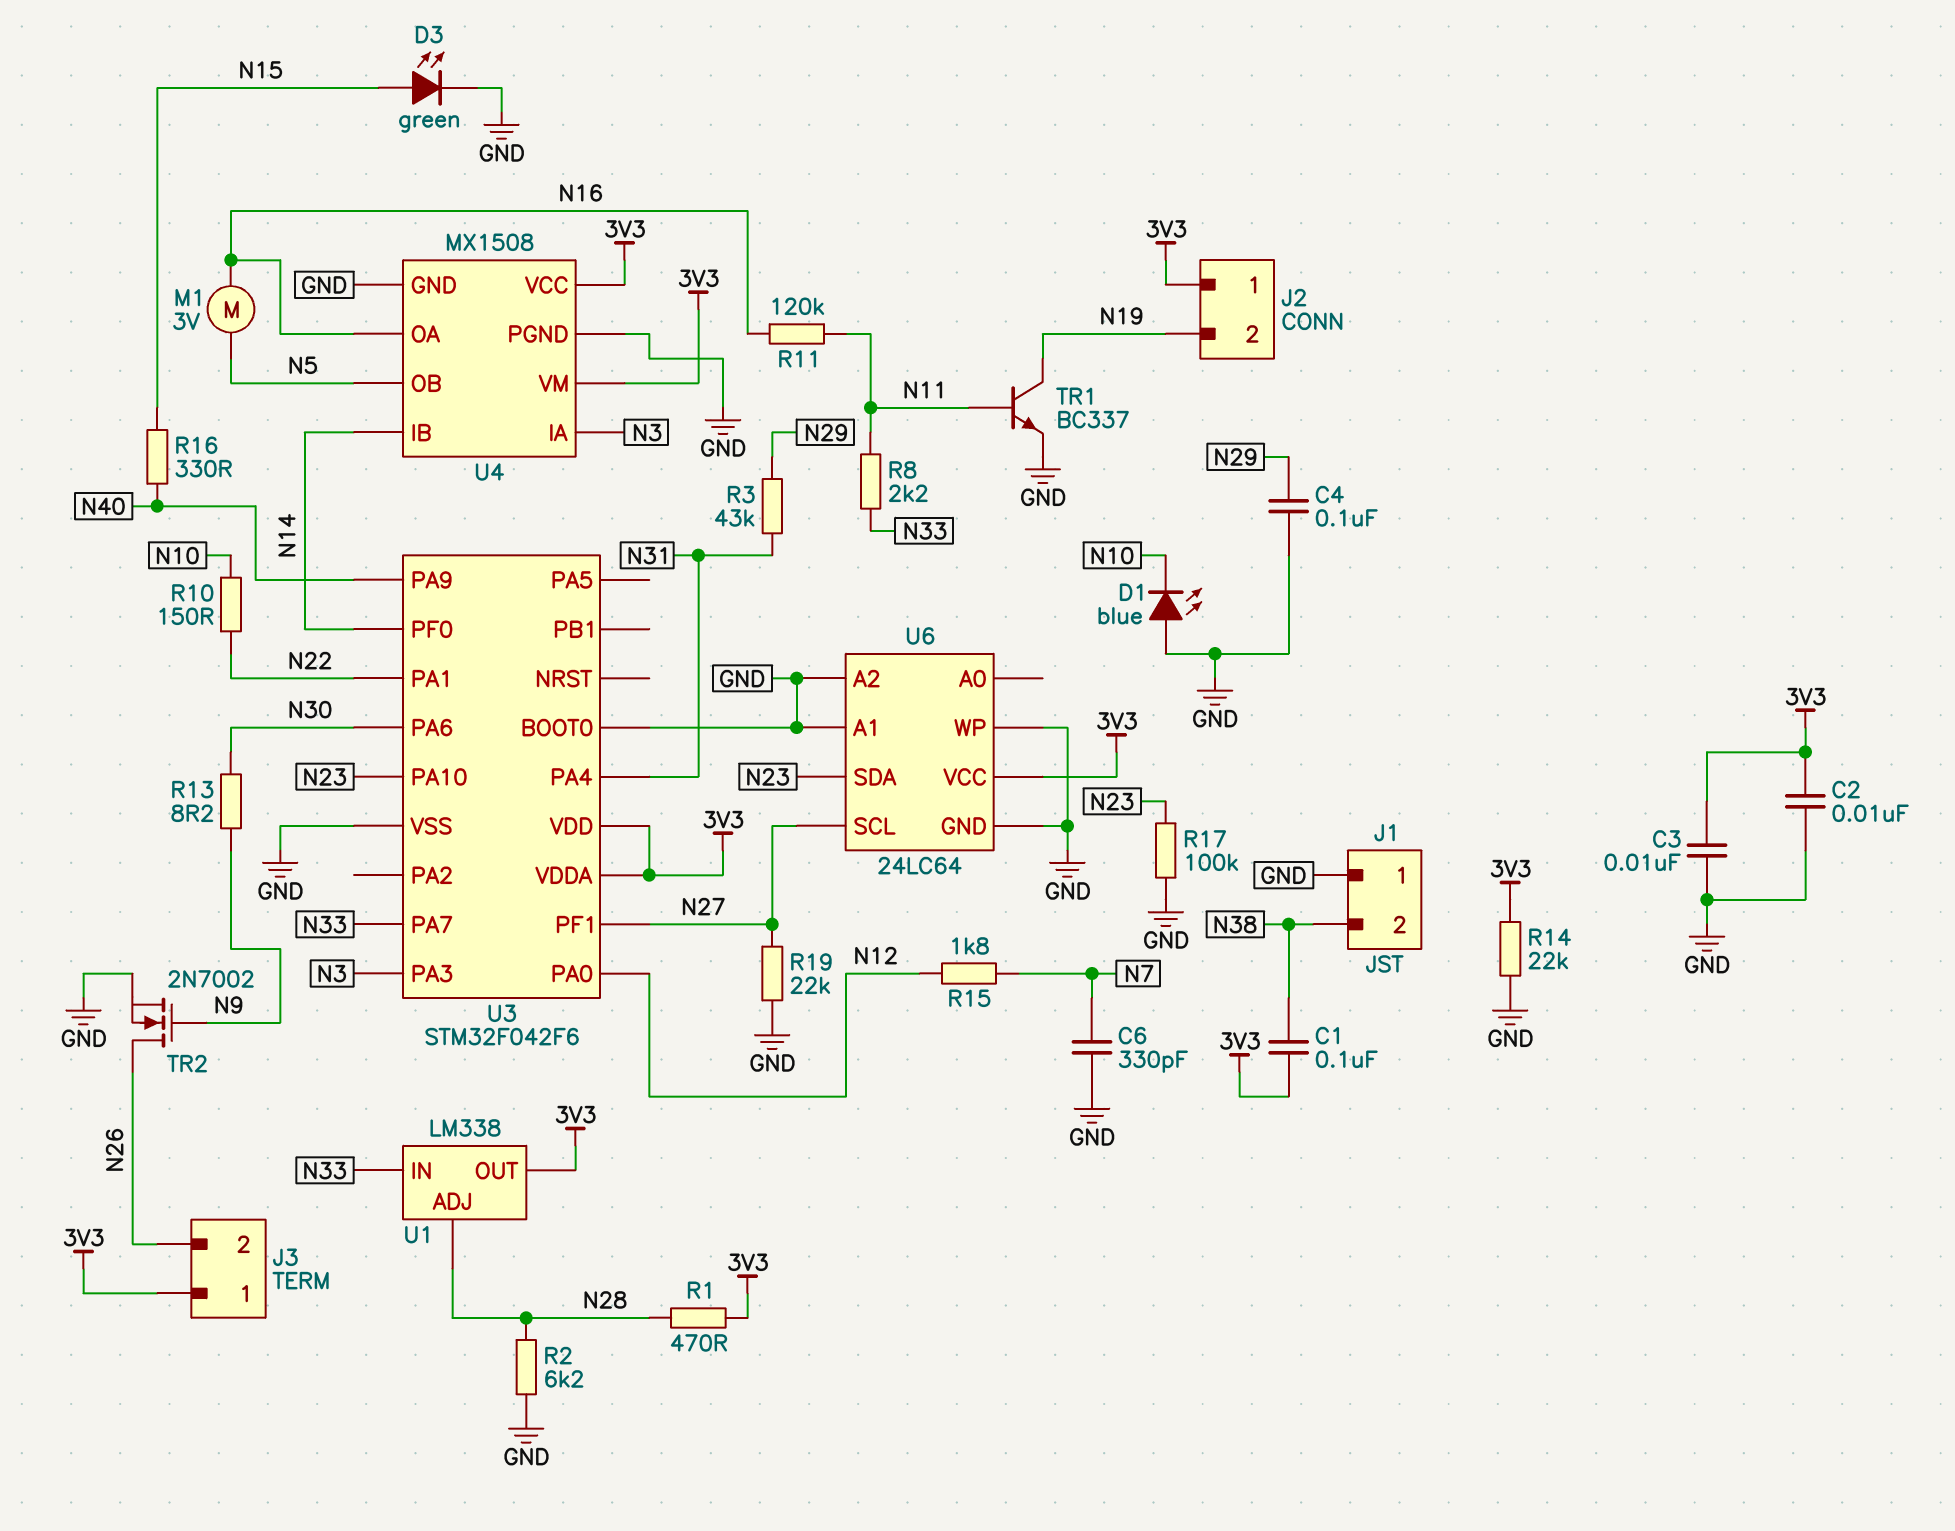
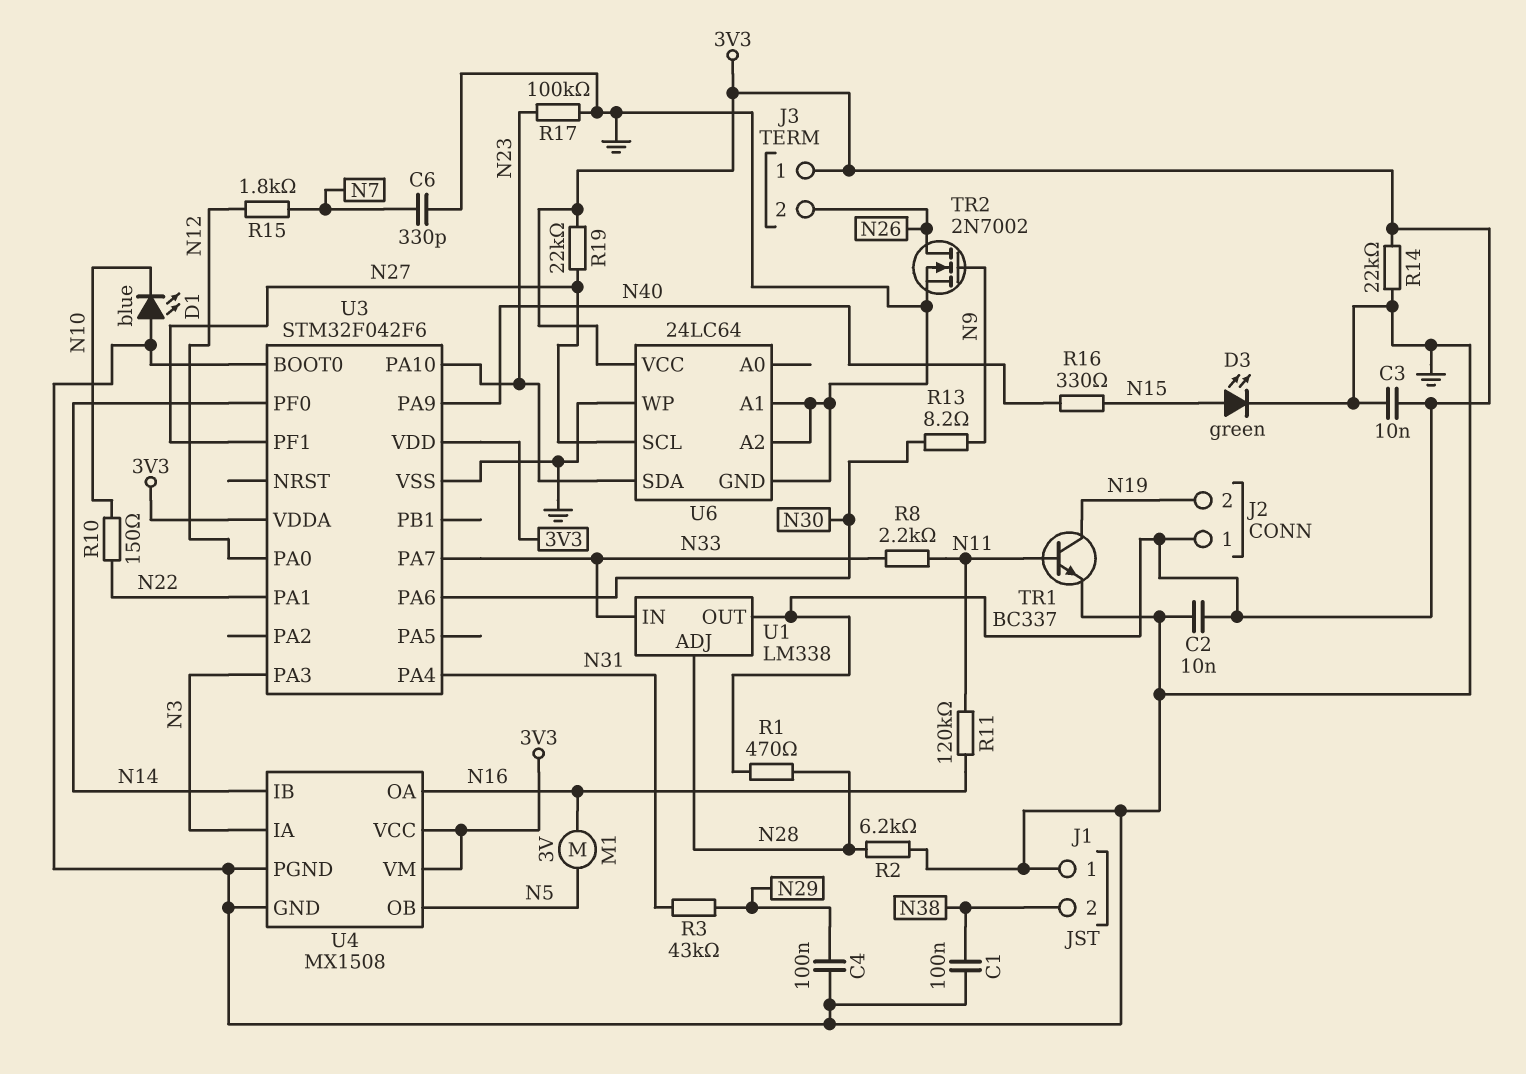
C1: 100nF (3V3, N38) -> 100nF (GND, N38)
R19: 22k (GND, N27) -> 22k (3V3, N27)

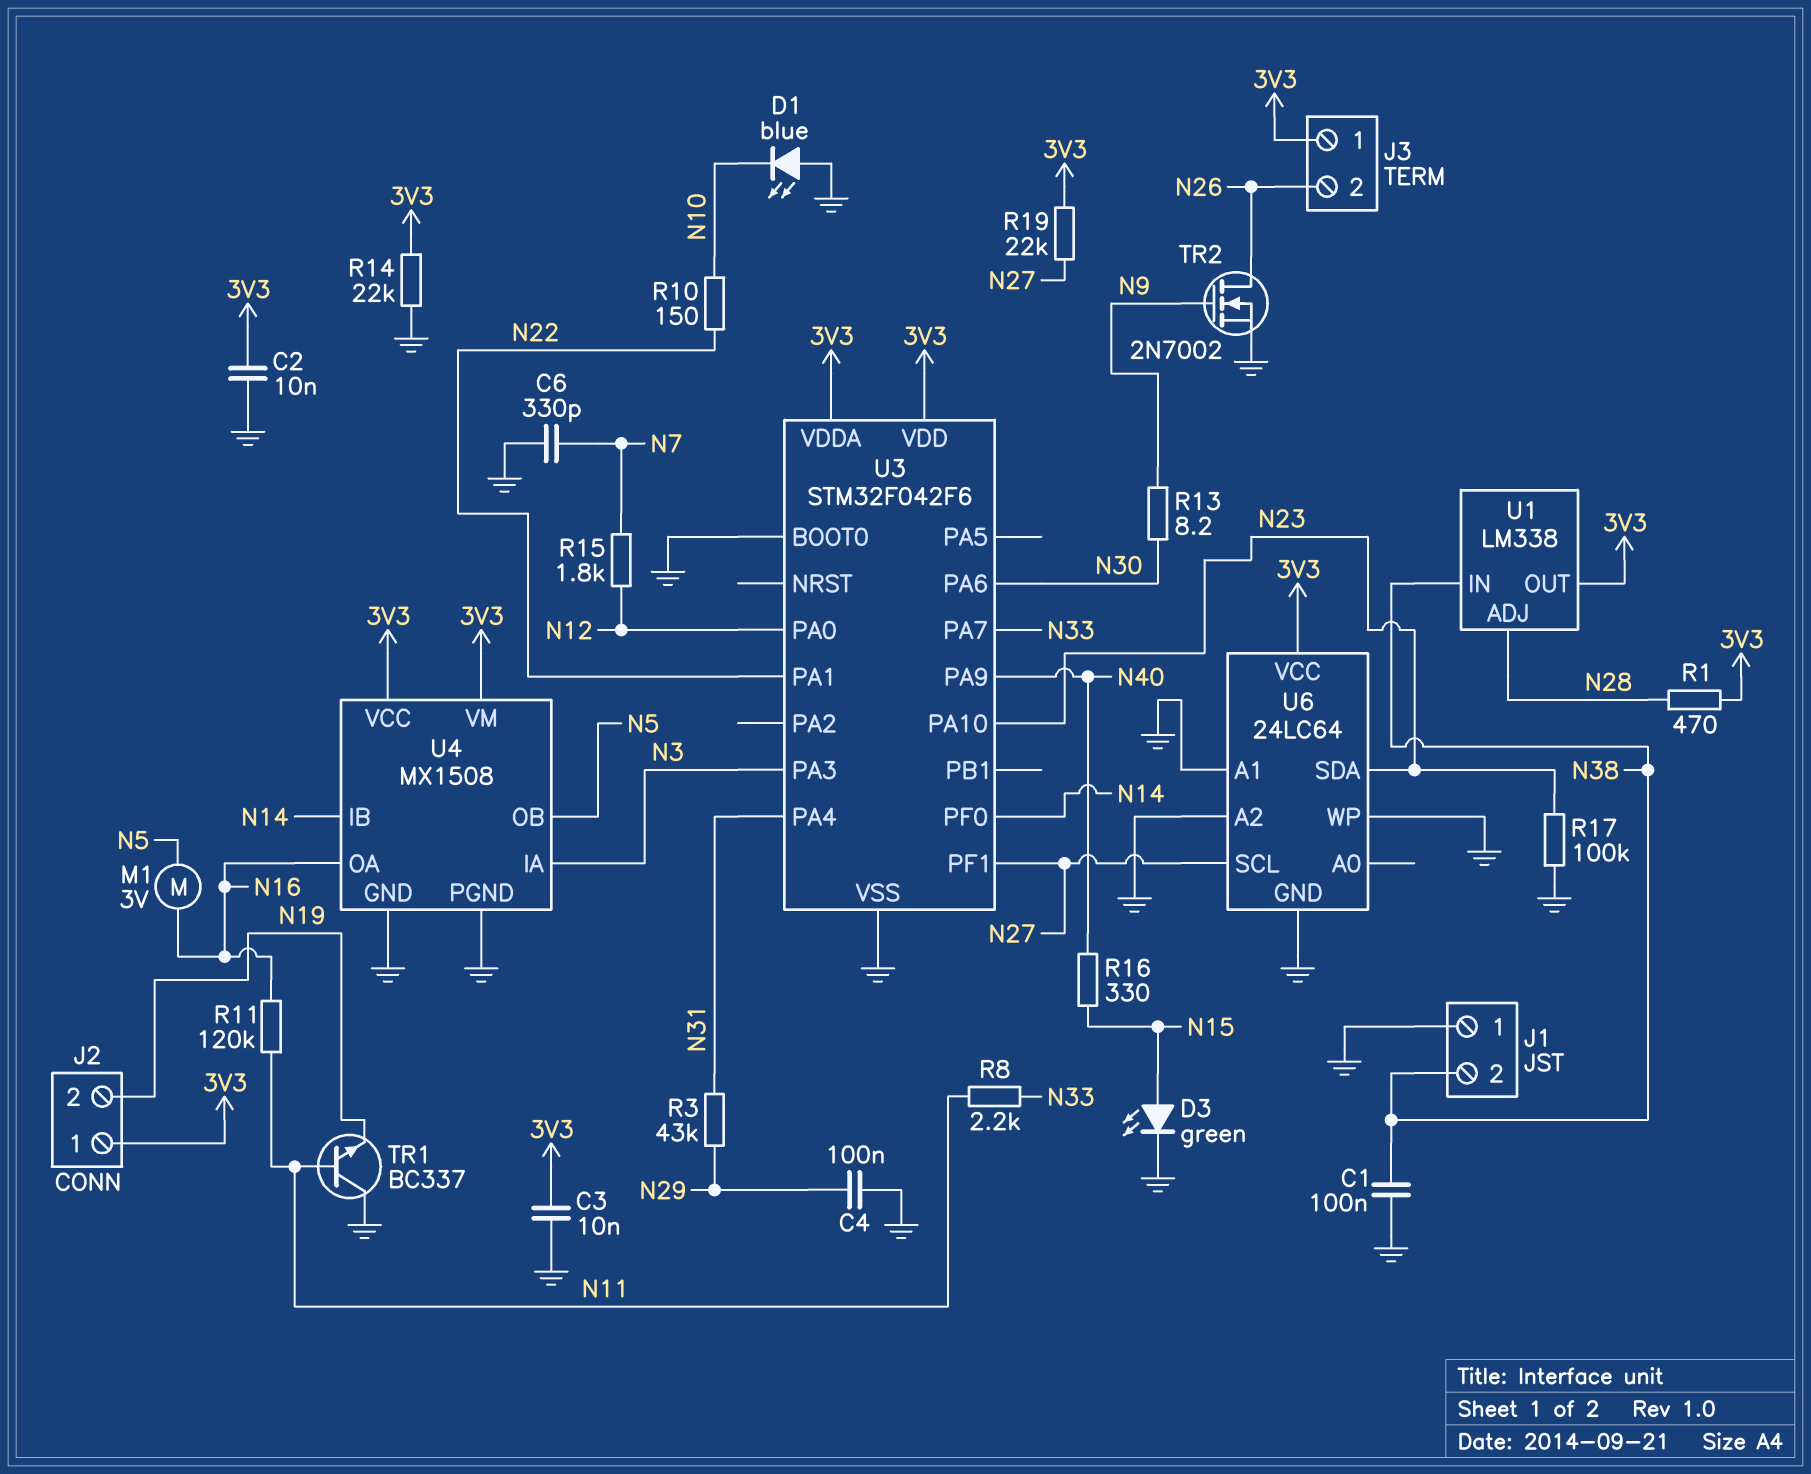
R2: 6.2k (GND, N28) -> none
TR1: NPN BC337 (B N11, C N19, E GND) -> NPN BC337 (B N11, C GND, E N19)
U1 pin IN: N33 -> N38

